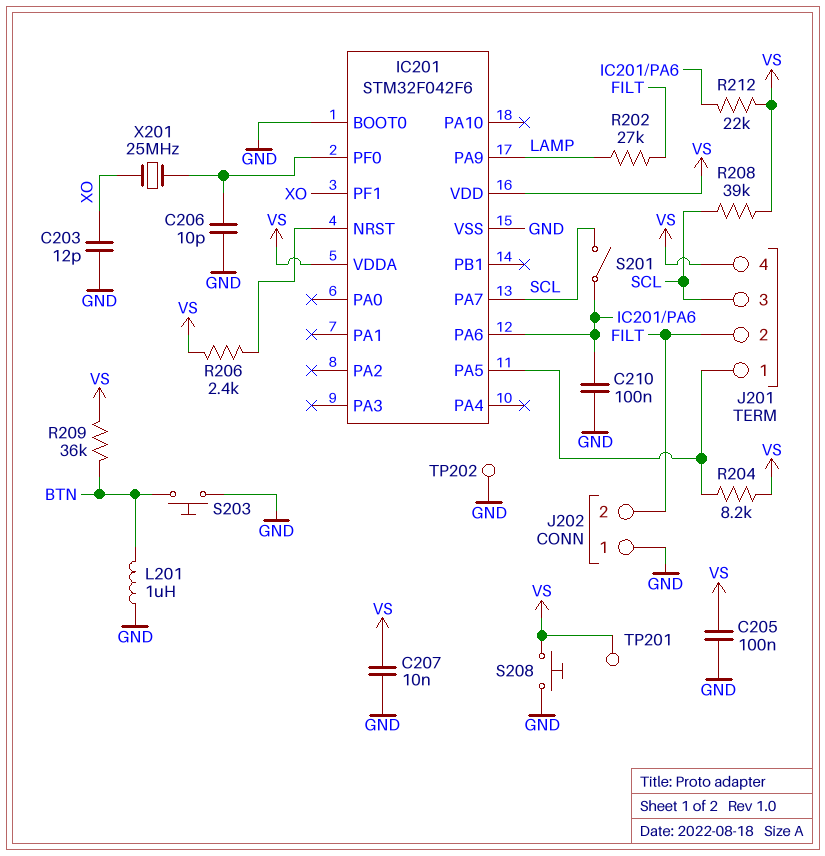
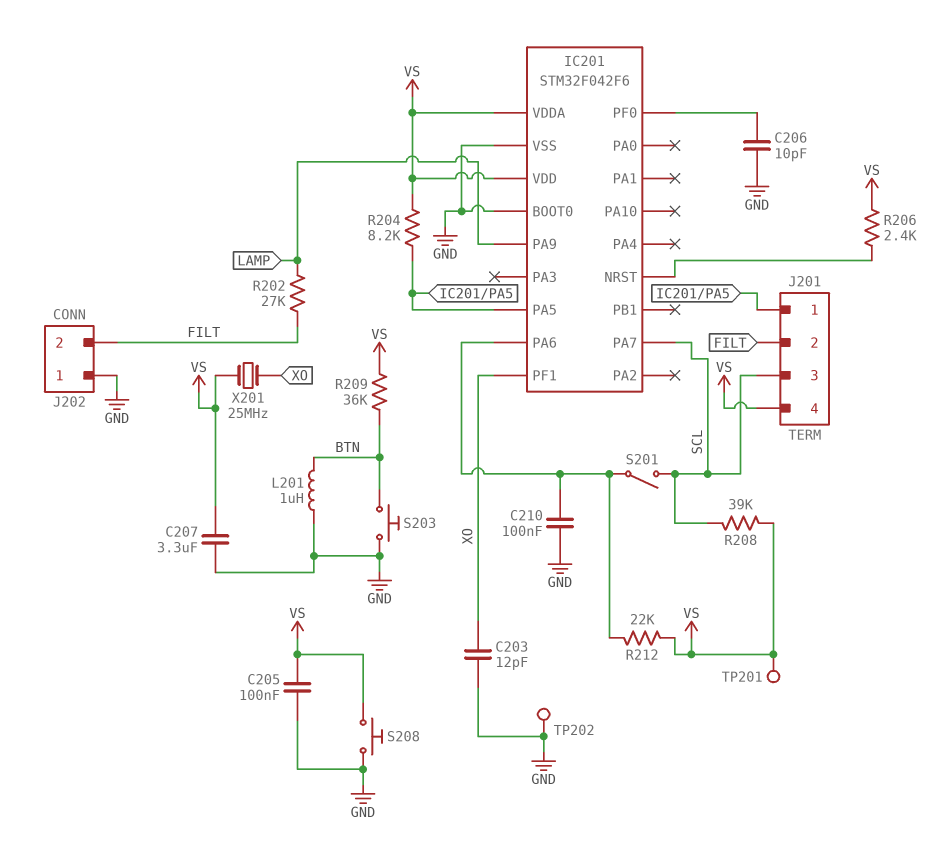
C207: 10nF (GND, VS) -> 3.3uF (GND, VS)
X201: 25MHz (IC201/PF0, XO) -> 25MHz (VS, XO)

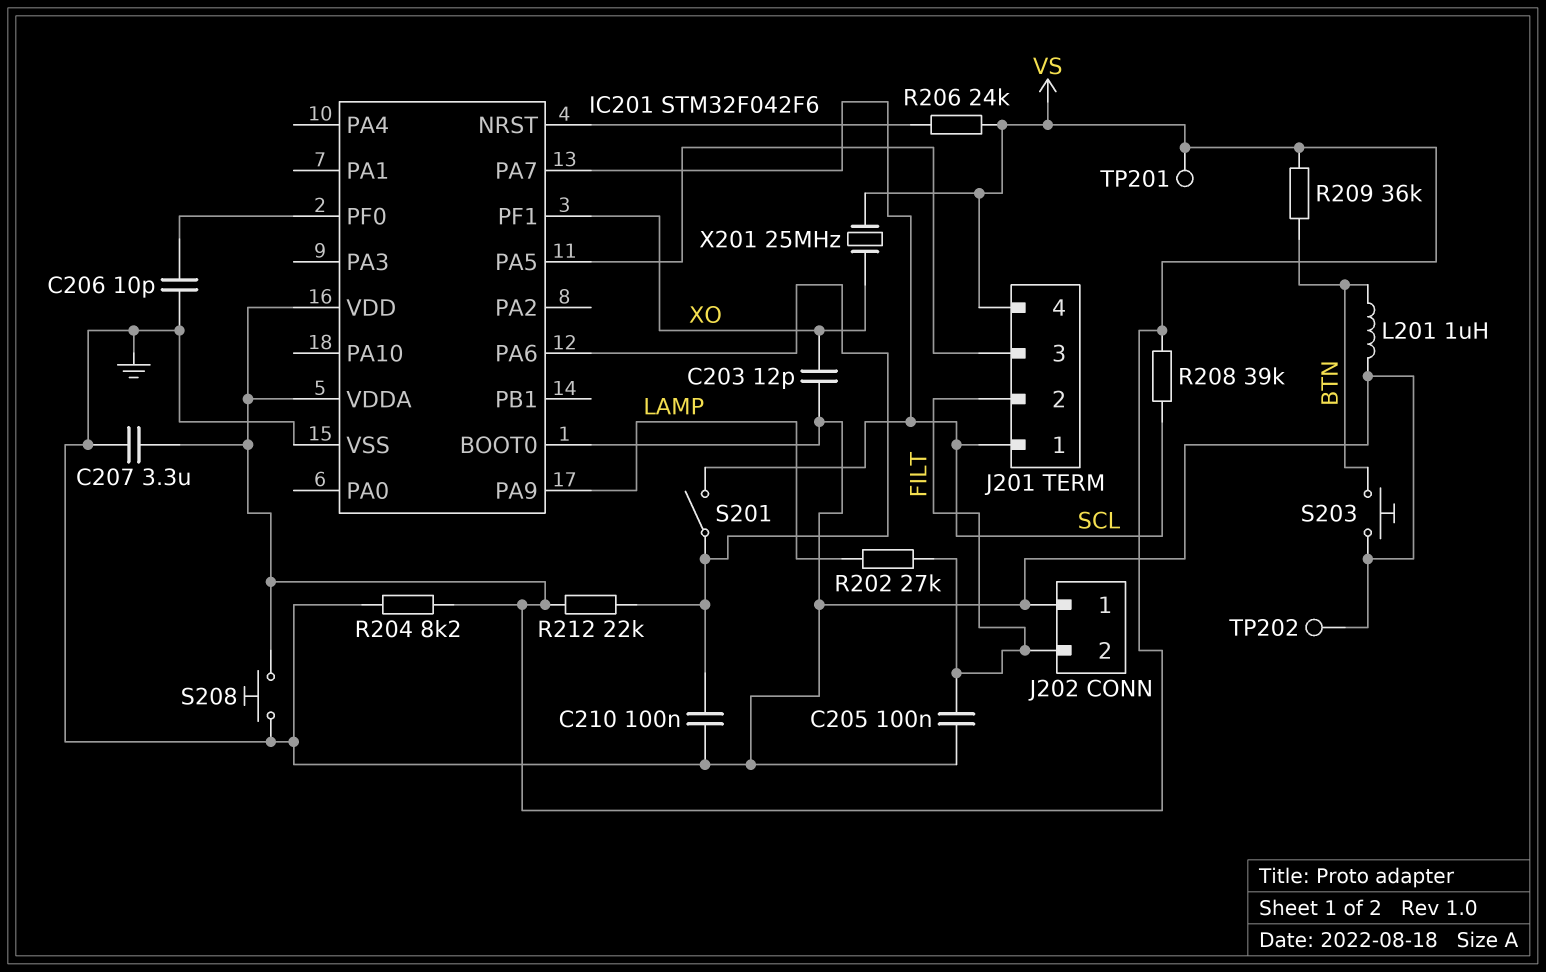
C205: 100nF (GND, VS) -> 100nF (FILT, GND)
J201 pin 1: IC201/PA5 -> SCL
J201 pin 3: SCL -> IC201/PA5
R204: 8.2k (IC201/PA5, VS) -> 8.2k (GND, VS)
R206: 2.4k (IC201/NRST, VS) -> 24k (IC201/NRST, VS)

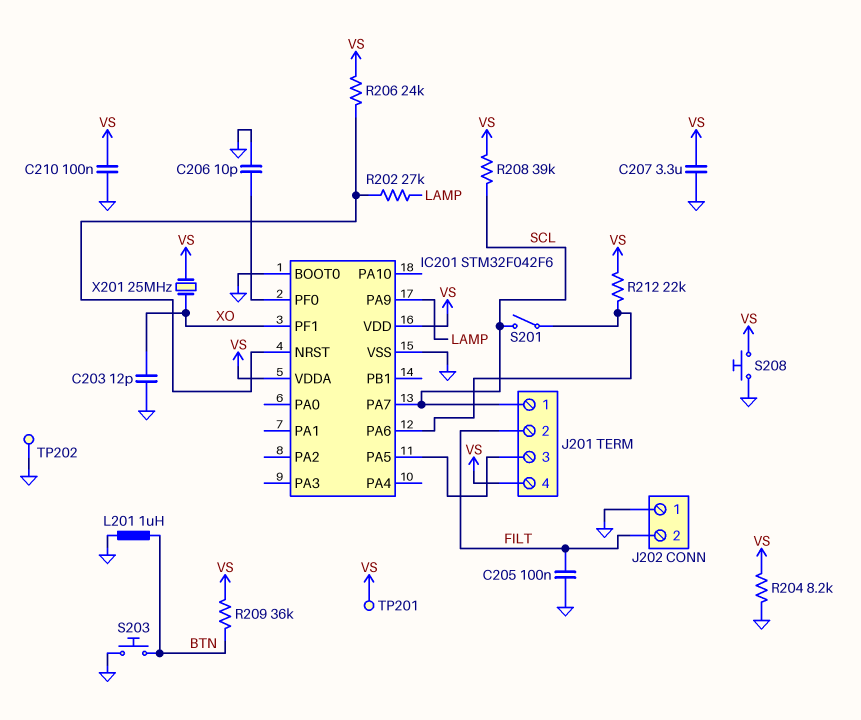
C210: 100nF (GND, IC201/PA6) -> 100nF (GND, VS)
R202: 27k (FILT, LAMP) -> 27k (IC201/NRST, LAMP)

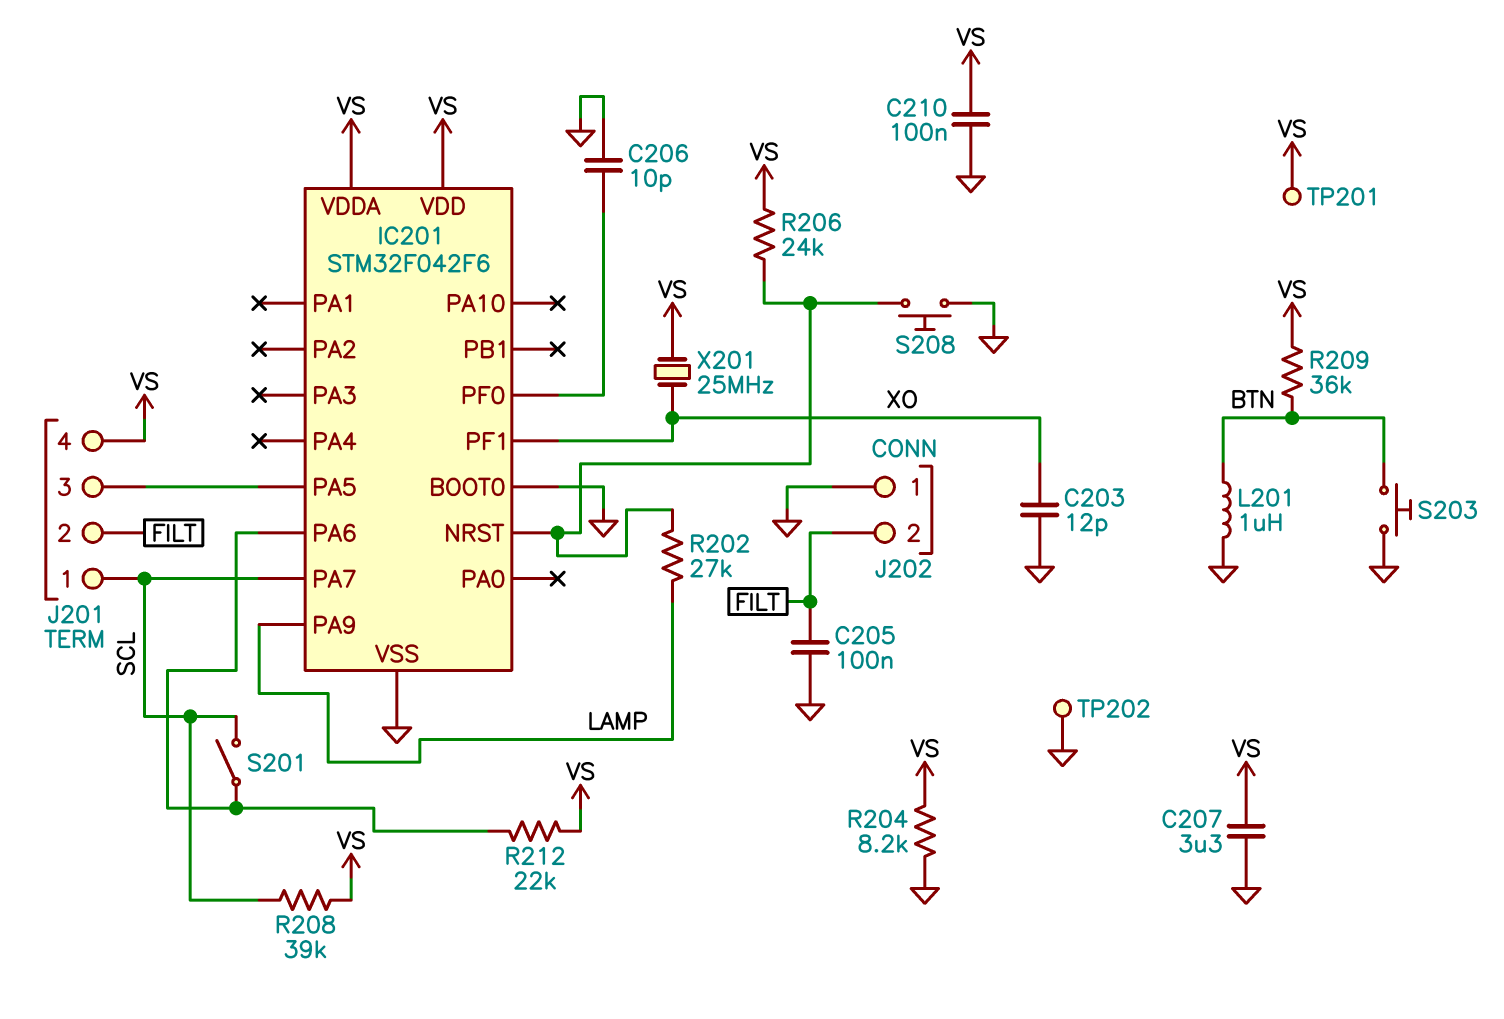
S208: button (GND, VS) -> button (GND, IC201/NRST)

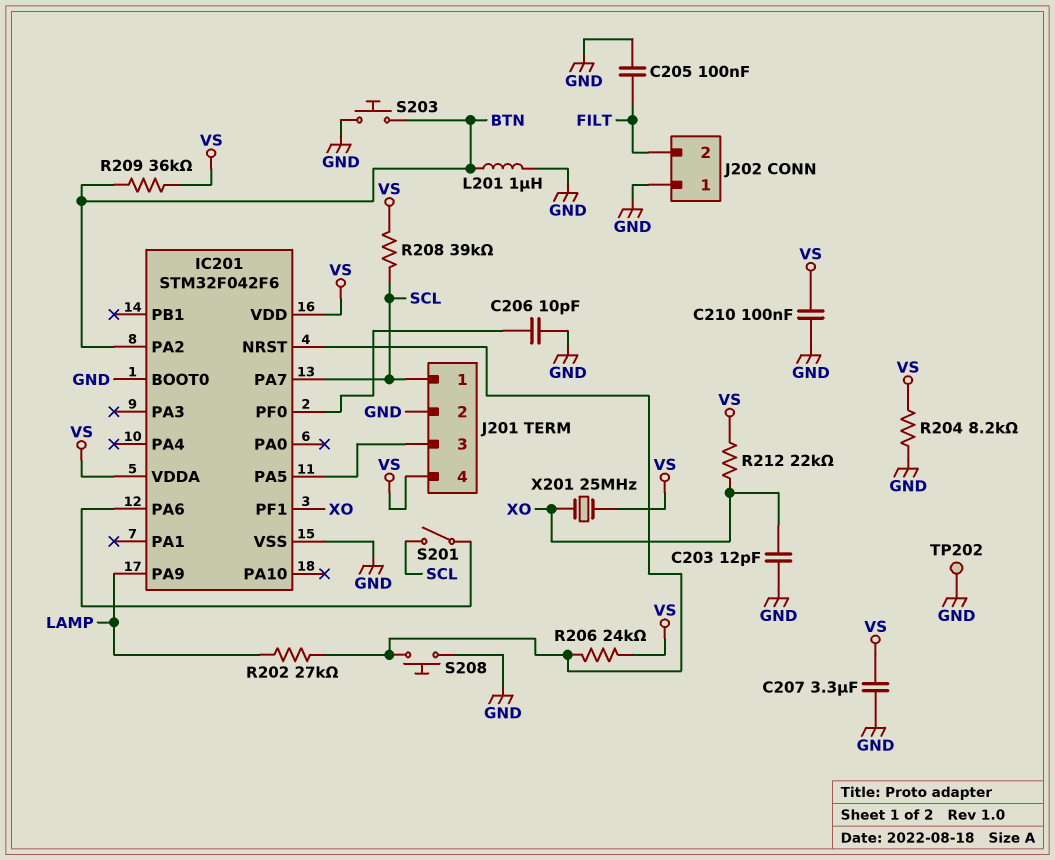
IC201 pin PA2: none -> BTN
J201 pin 2: FILT -> GND
R212: 22k (IC201/PA6, VS) -> 22k (VS, XO)
TP201: test point (VS) -> none

